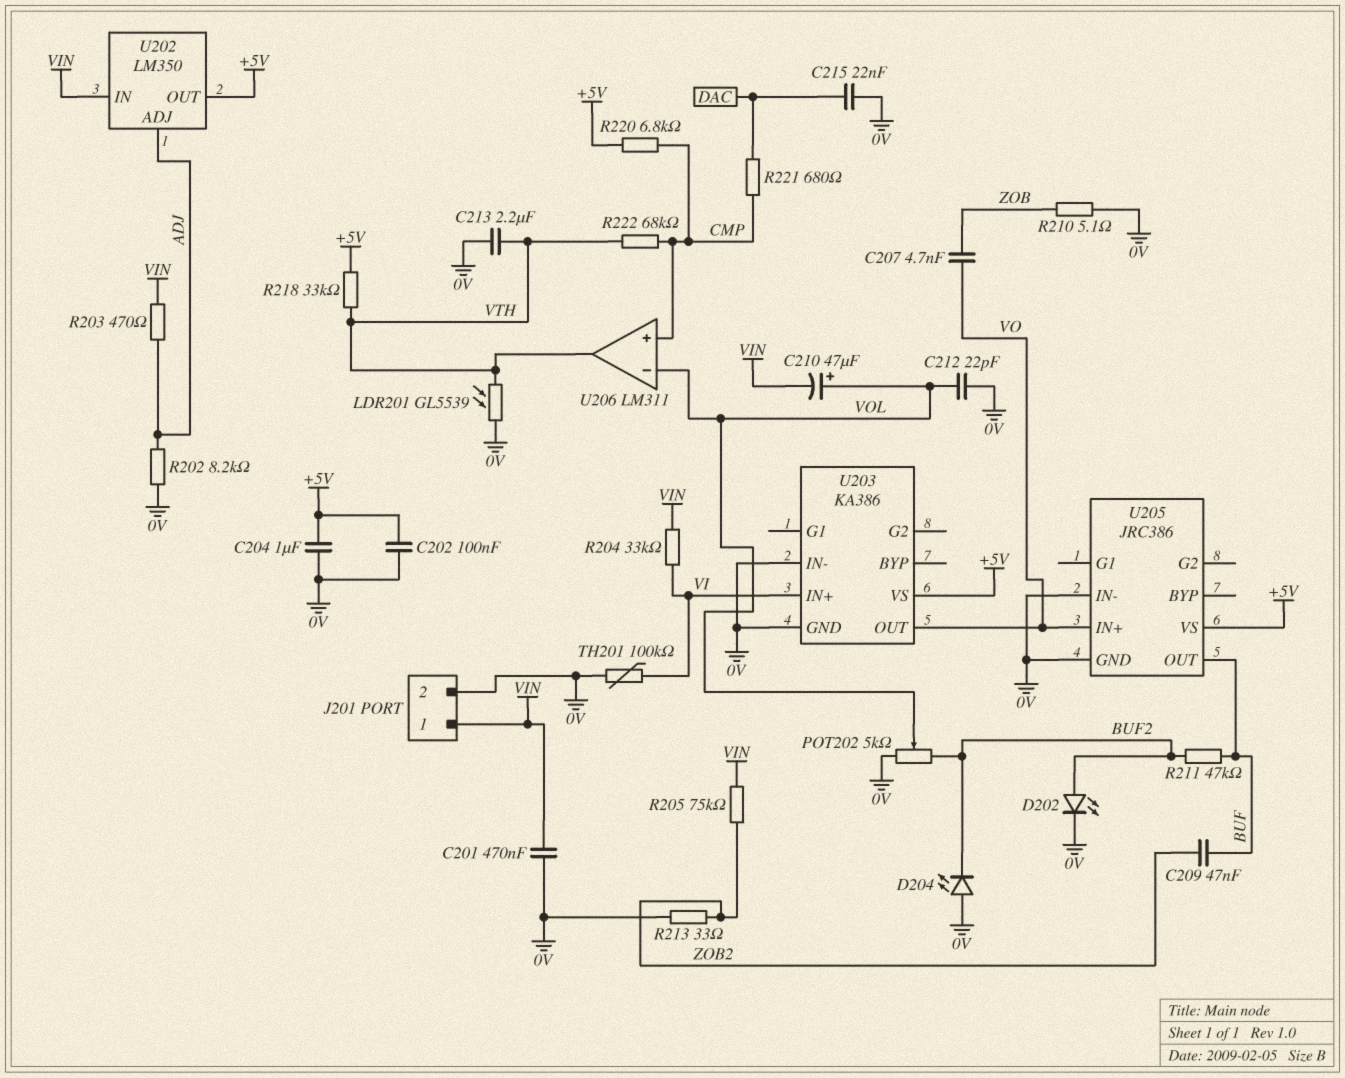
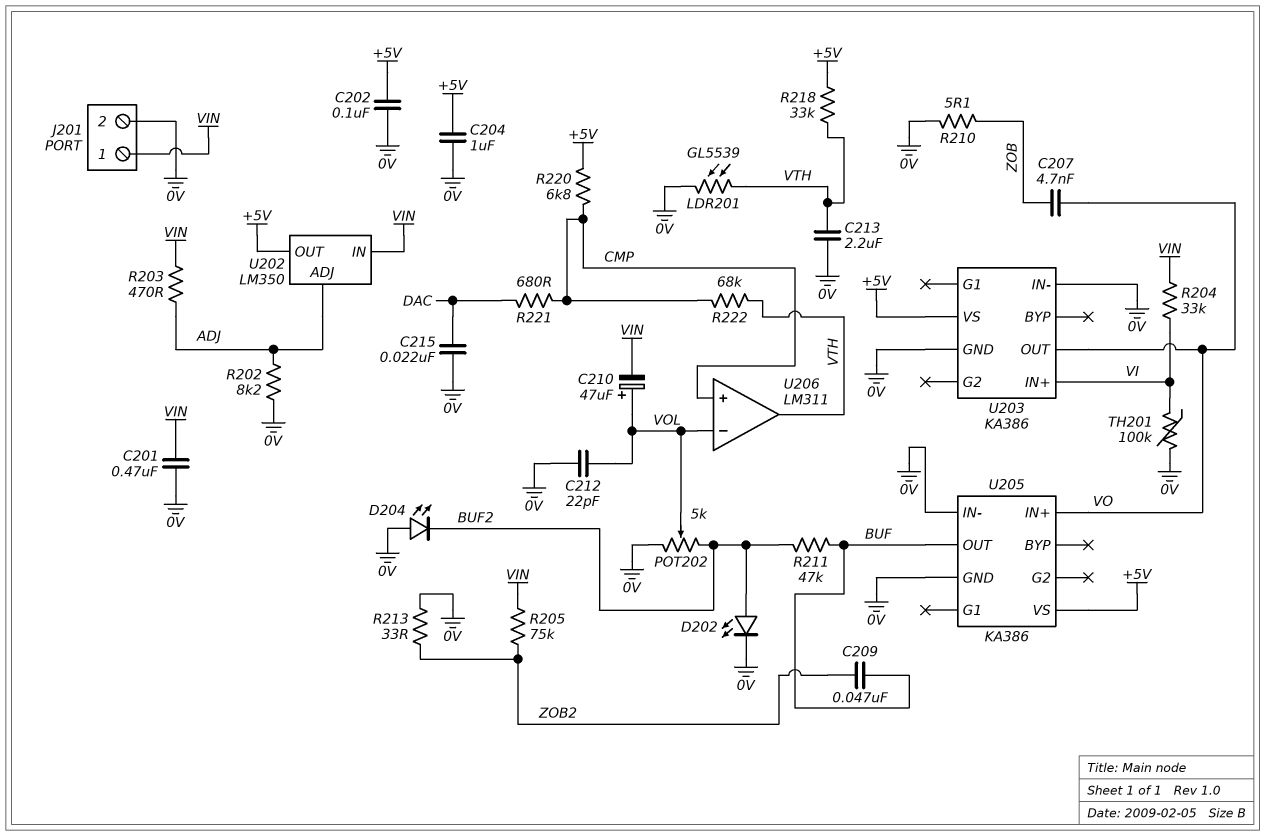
U205: JRC386 -> KA386

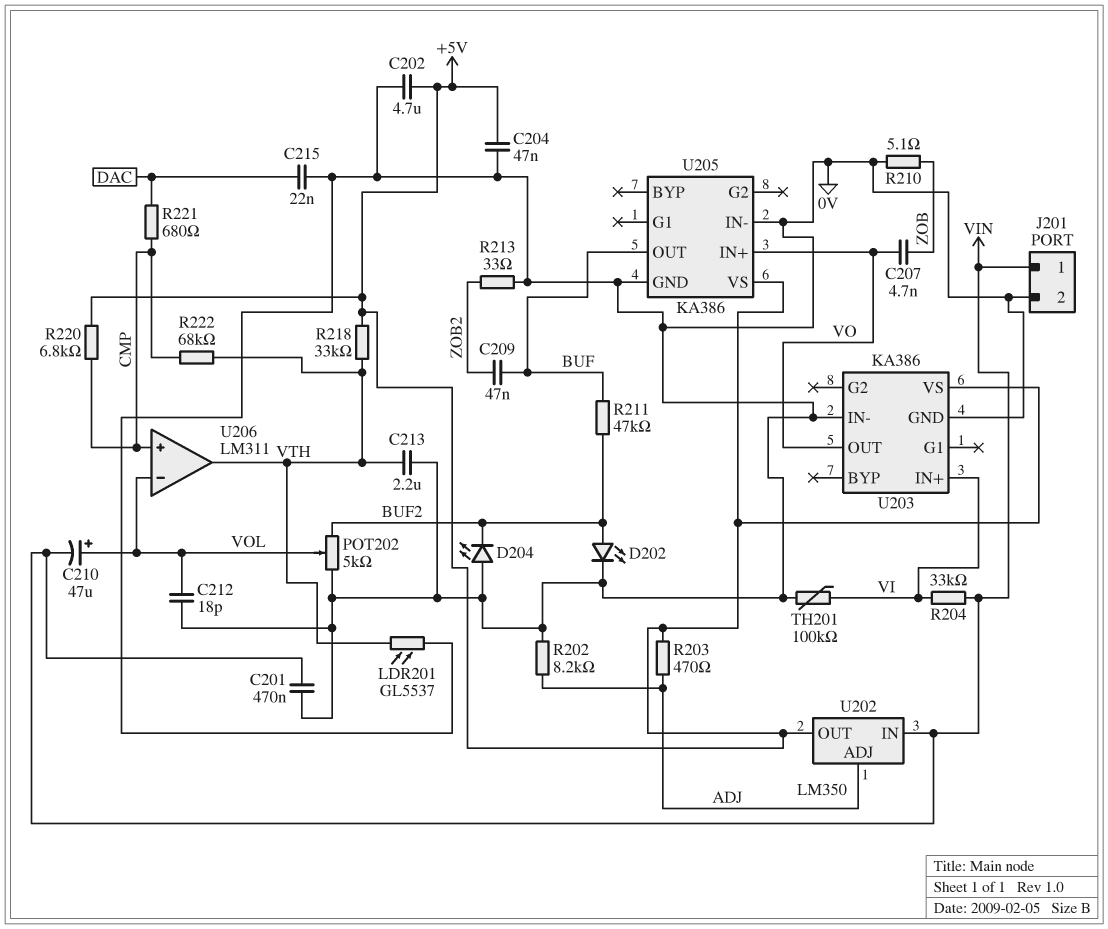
C202: 100nF (+5V, 0V) -> 4.7uF (+5V, 0V)
C204: 1uF (+5V, 0V) -> 47nF (+5V, 0V)
C212: 22pF (0V, VOL) -> 18pF (0V, VOL)
LDR201: GL5539 (0V, VTH) -> GL5537 (0V, VTH)
R203: 470 (ADJ, VIN) -> 470 (+5V, ADJ)
R205: 75k (VIN, ZOB2) -> none

